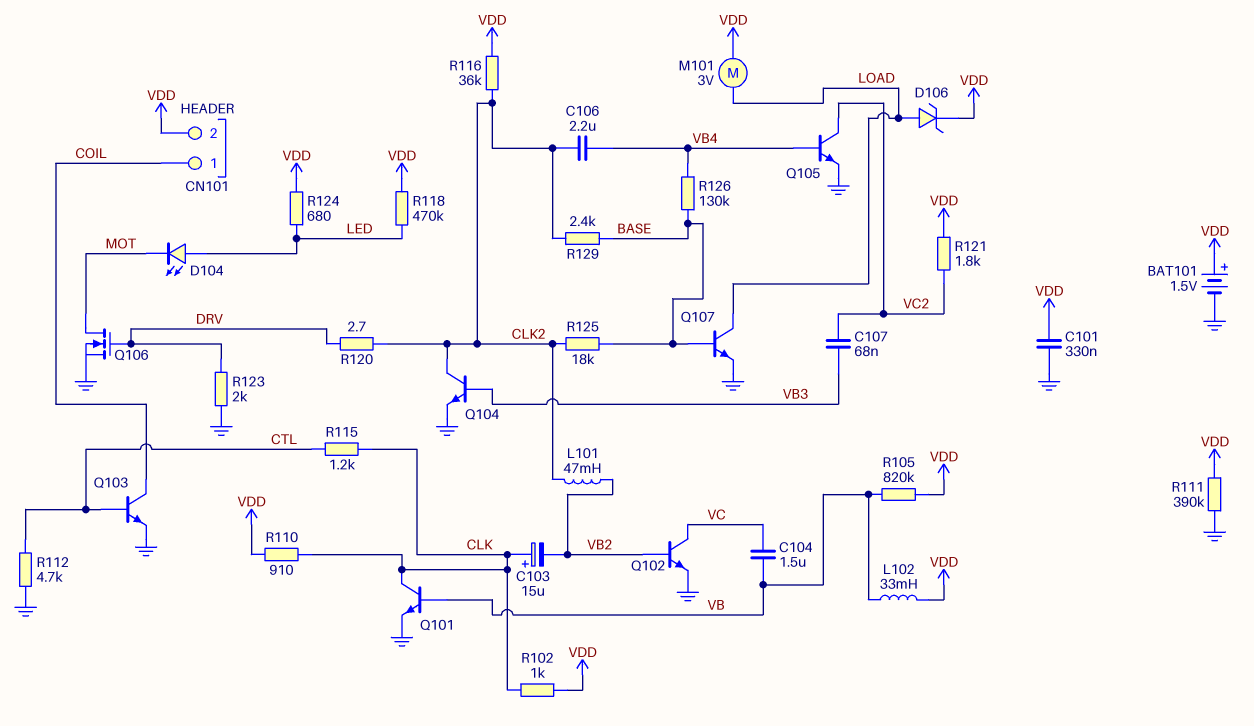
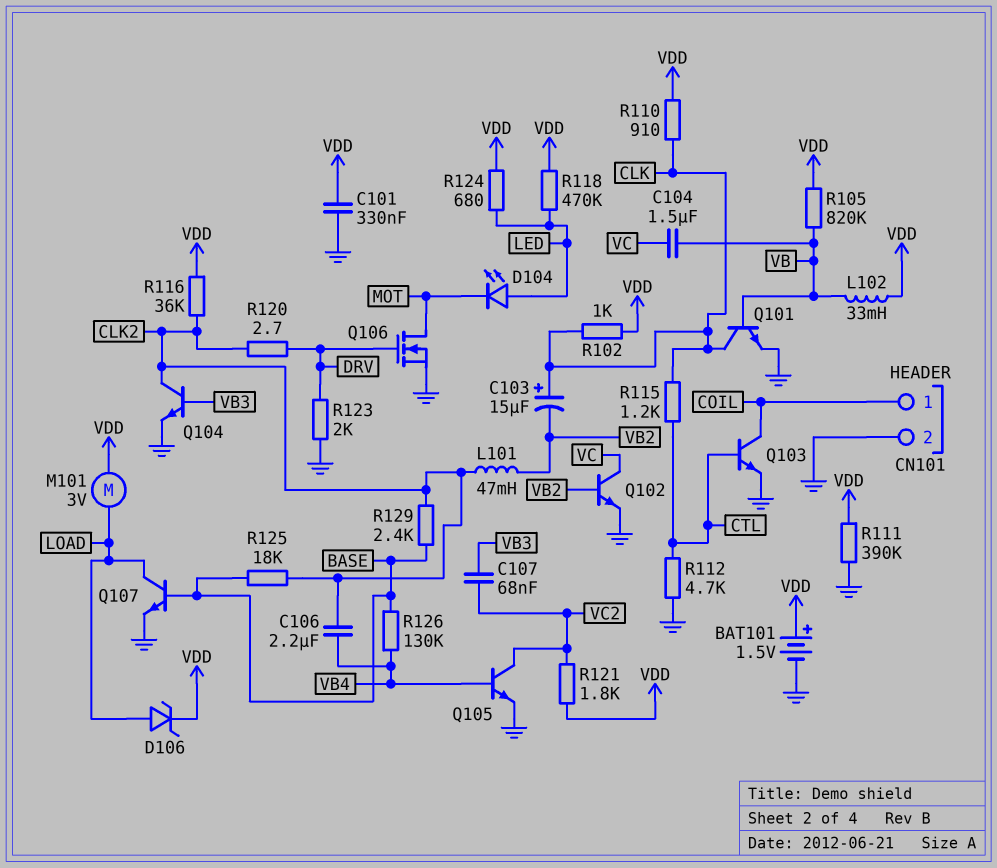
CN101 pin 2: VDD -> GND

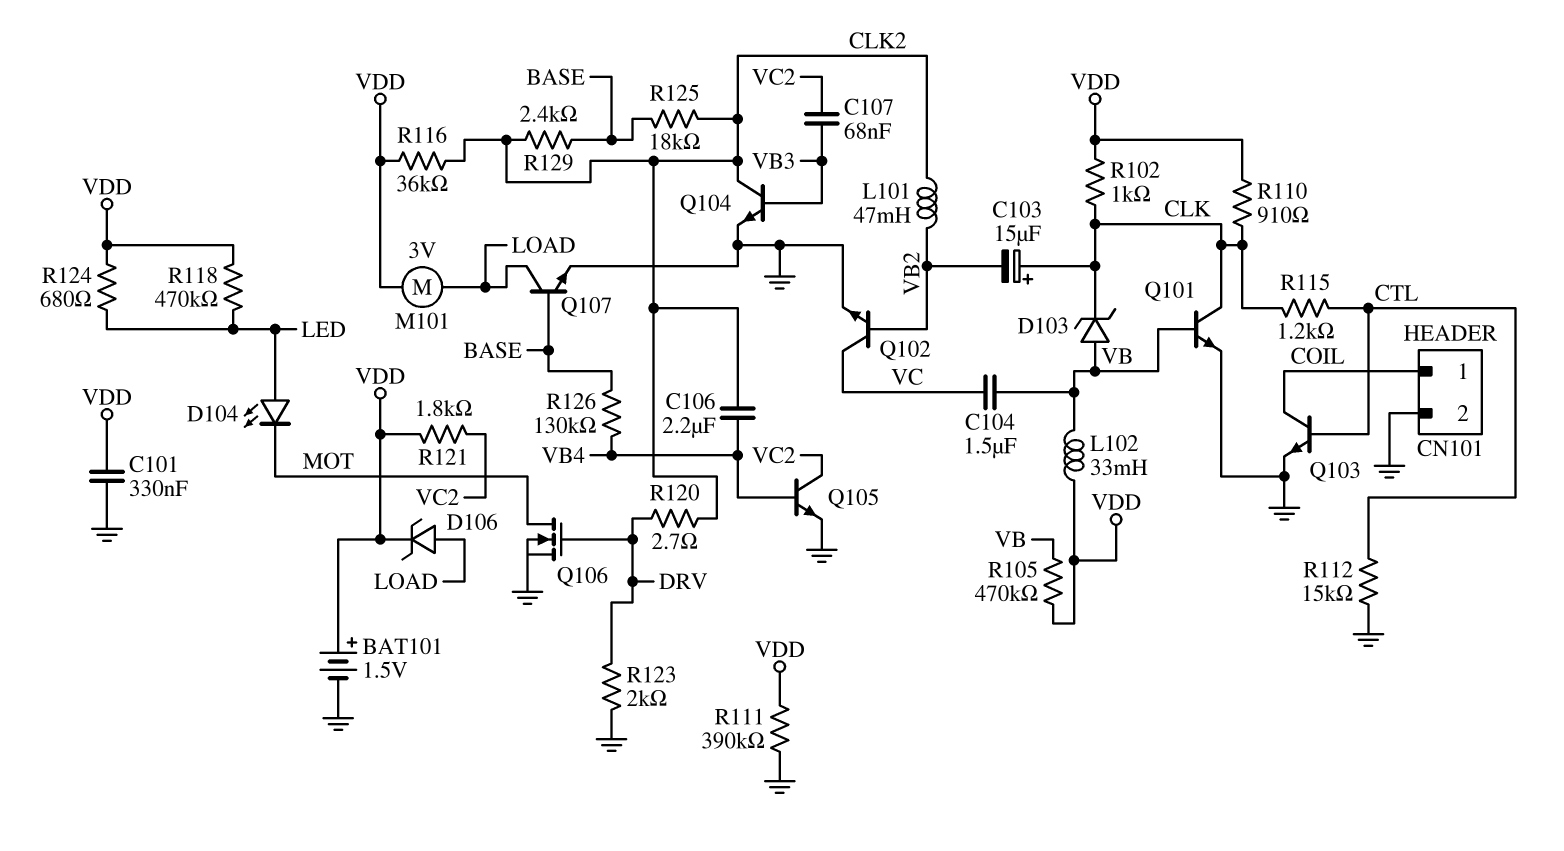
D103: none -> zener (A VB, K CLK)
R105: 820k (VB, VDD) -> 470k (VB, VDD)
R112: 4.7k (CTL, GND) -> 15k (CTL, GND)

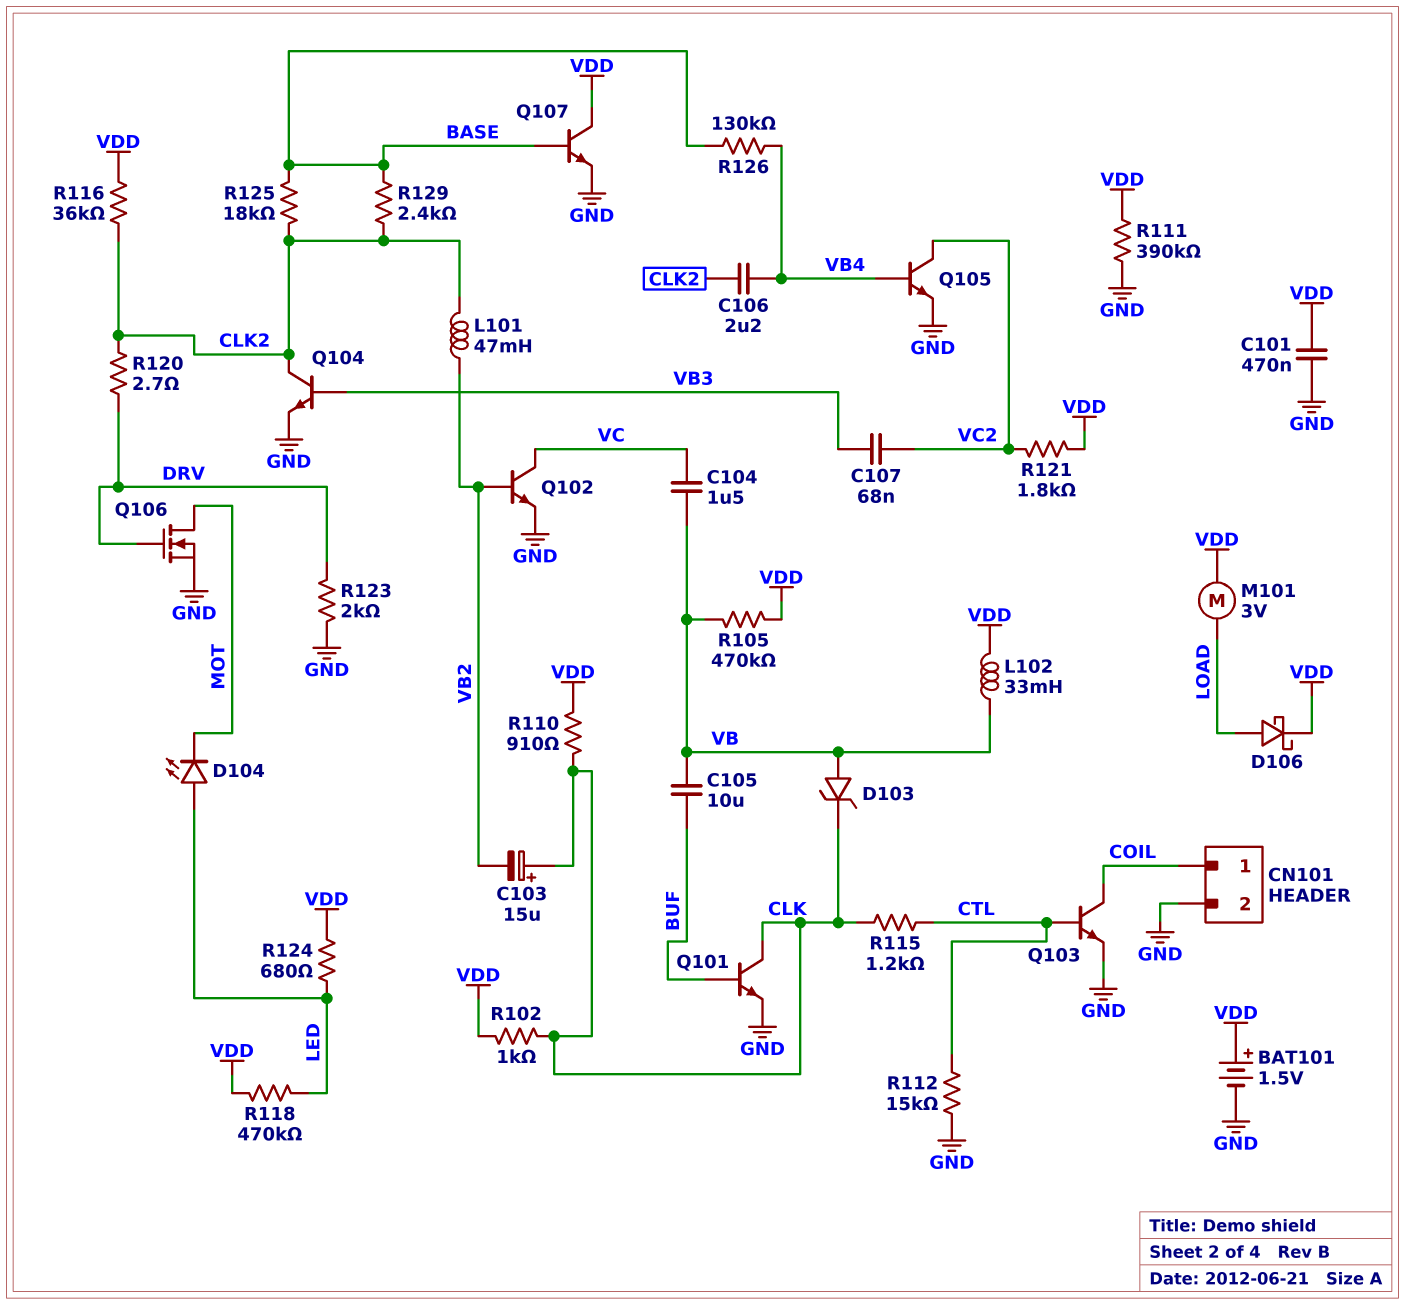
C101: 330nF (GND, VDD) -> 470nF (GND, VDD)
C105: none -> 10uF (BUF, VB)
D106: zener (A LOAD, K VDD) -> schottky (A LOAD, K VDD)
Q101: NPN (B VB, C CLK, E GND) -> NPN (B BUF, C CLK, E GND)
Q107: NPN (B BASE, C LOAD, E GND) -> NPN (B BASE, C VDD, E GND)

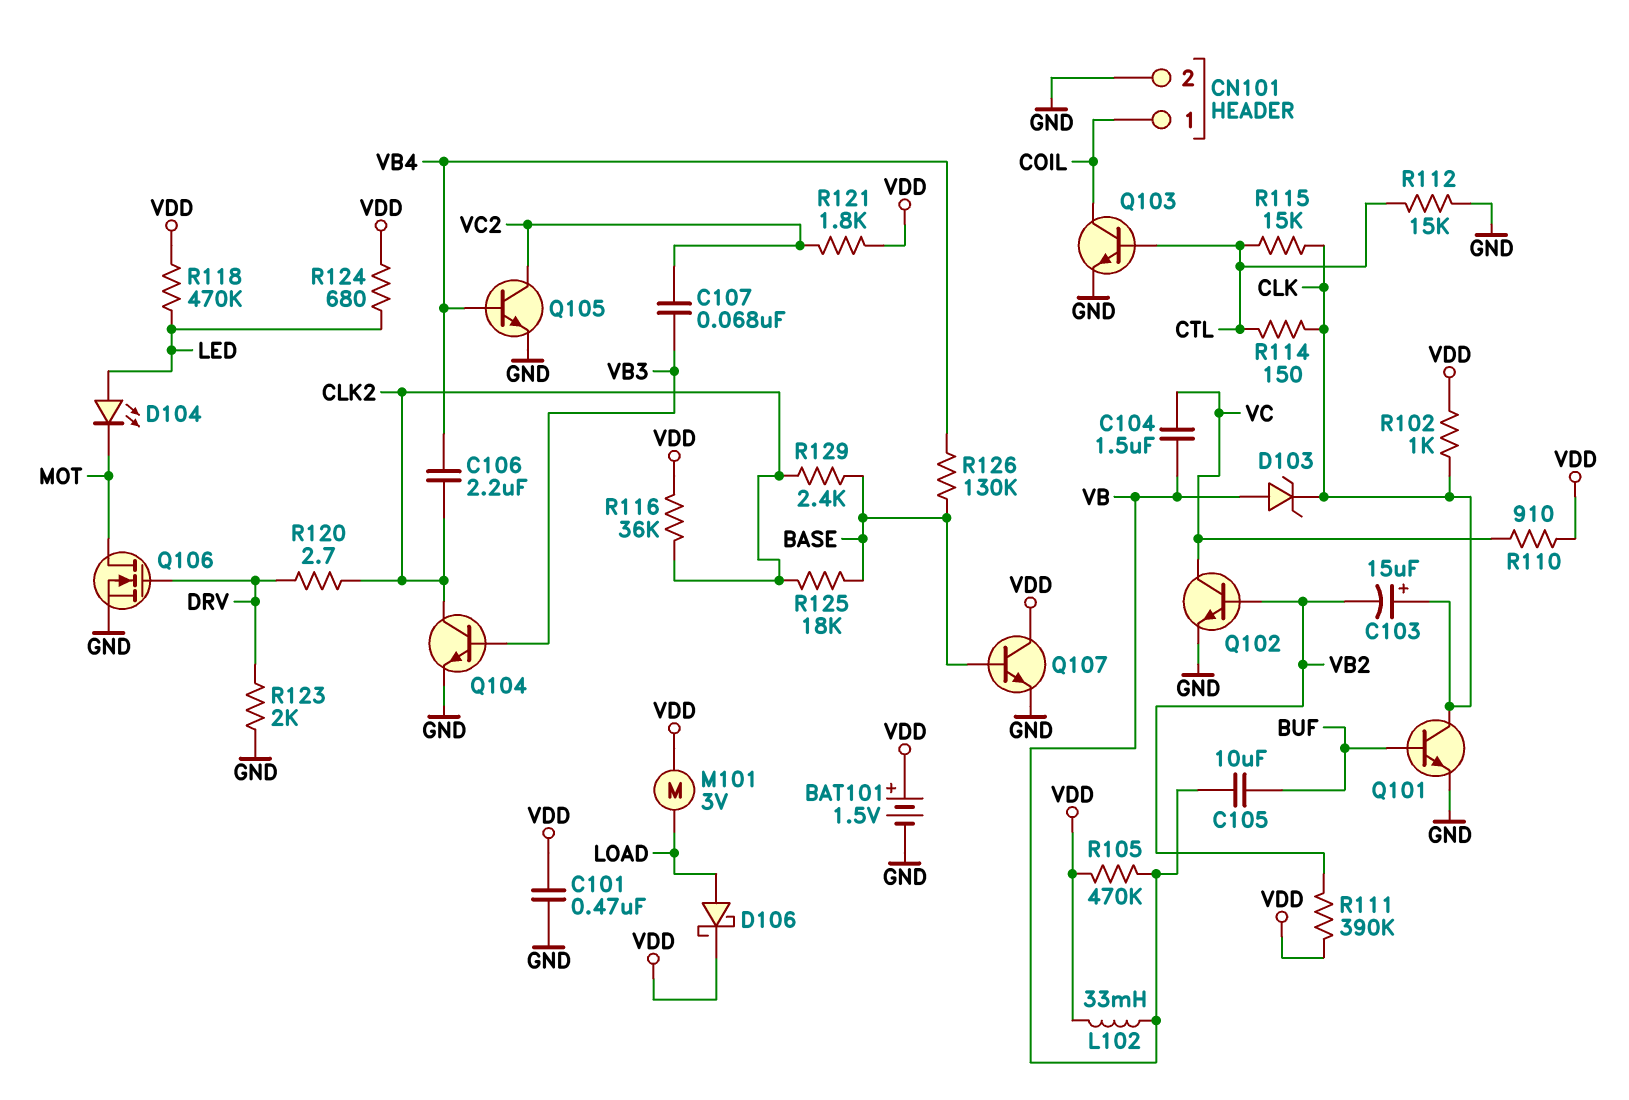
L101: 47mH (CLK2, VB2) -> none
R110: 910 (CLK, VDD) -> 910 (VC, VDD)
R111: 390k (GND, VDD) -> 390k (VB2, VDD)
R114: none -> 150 (CLK, CTL)
R115: 1.2k (CLK, CTL) -> 15k (CLK, CTL)

